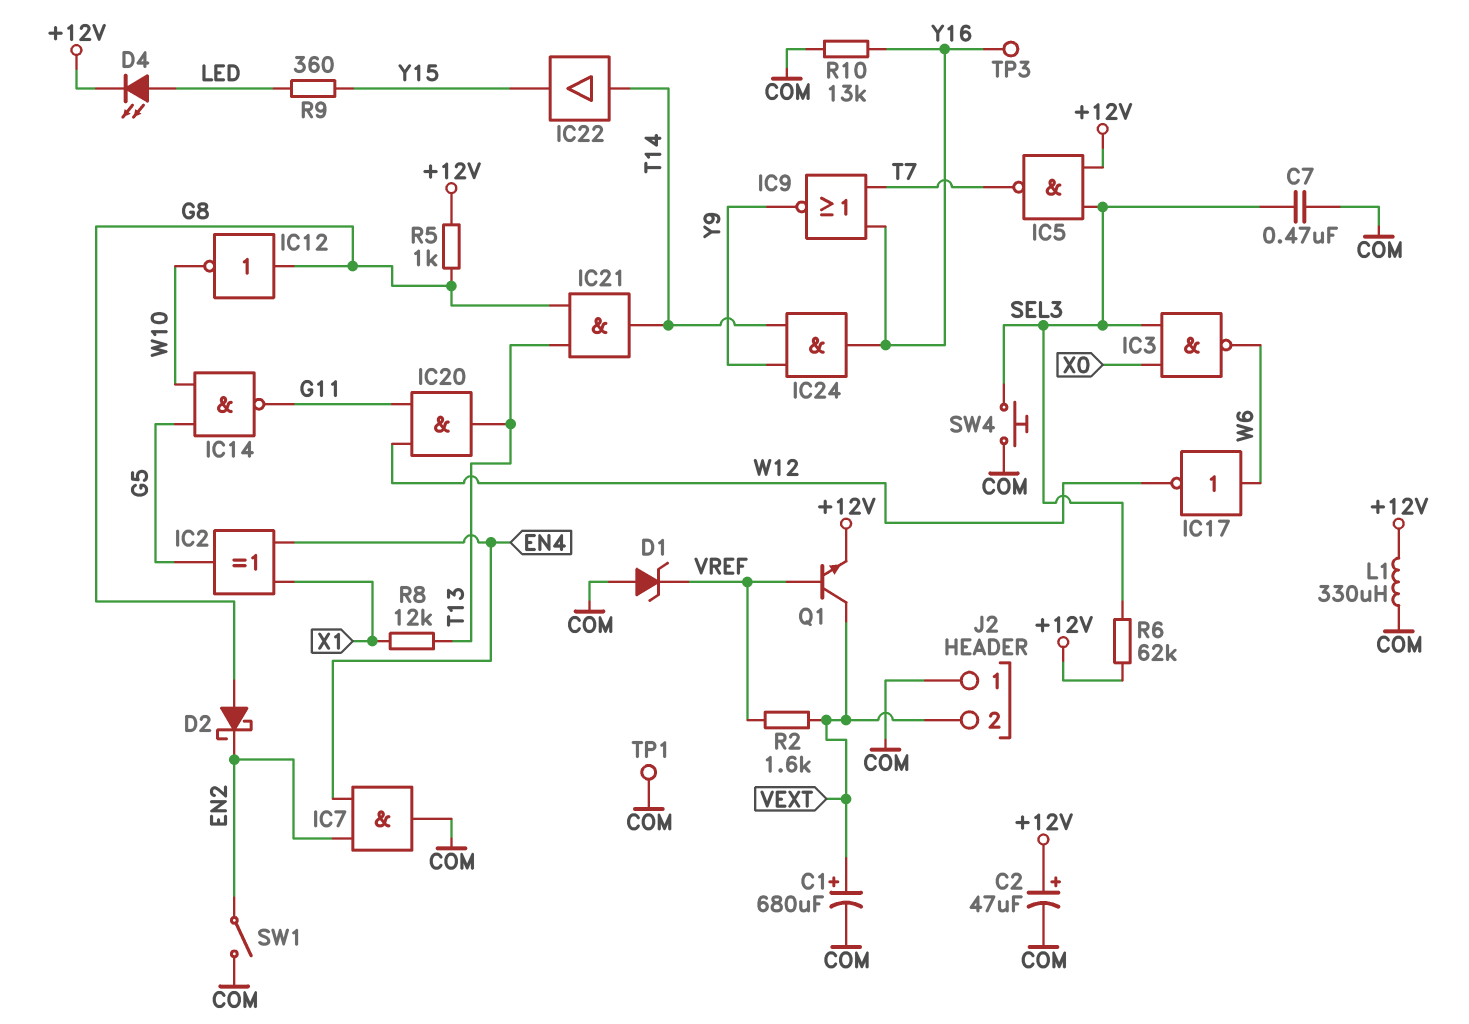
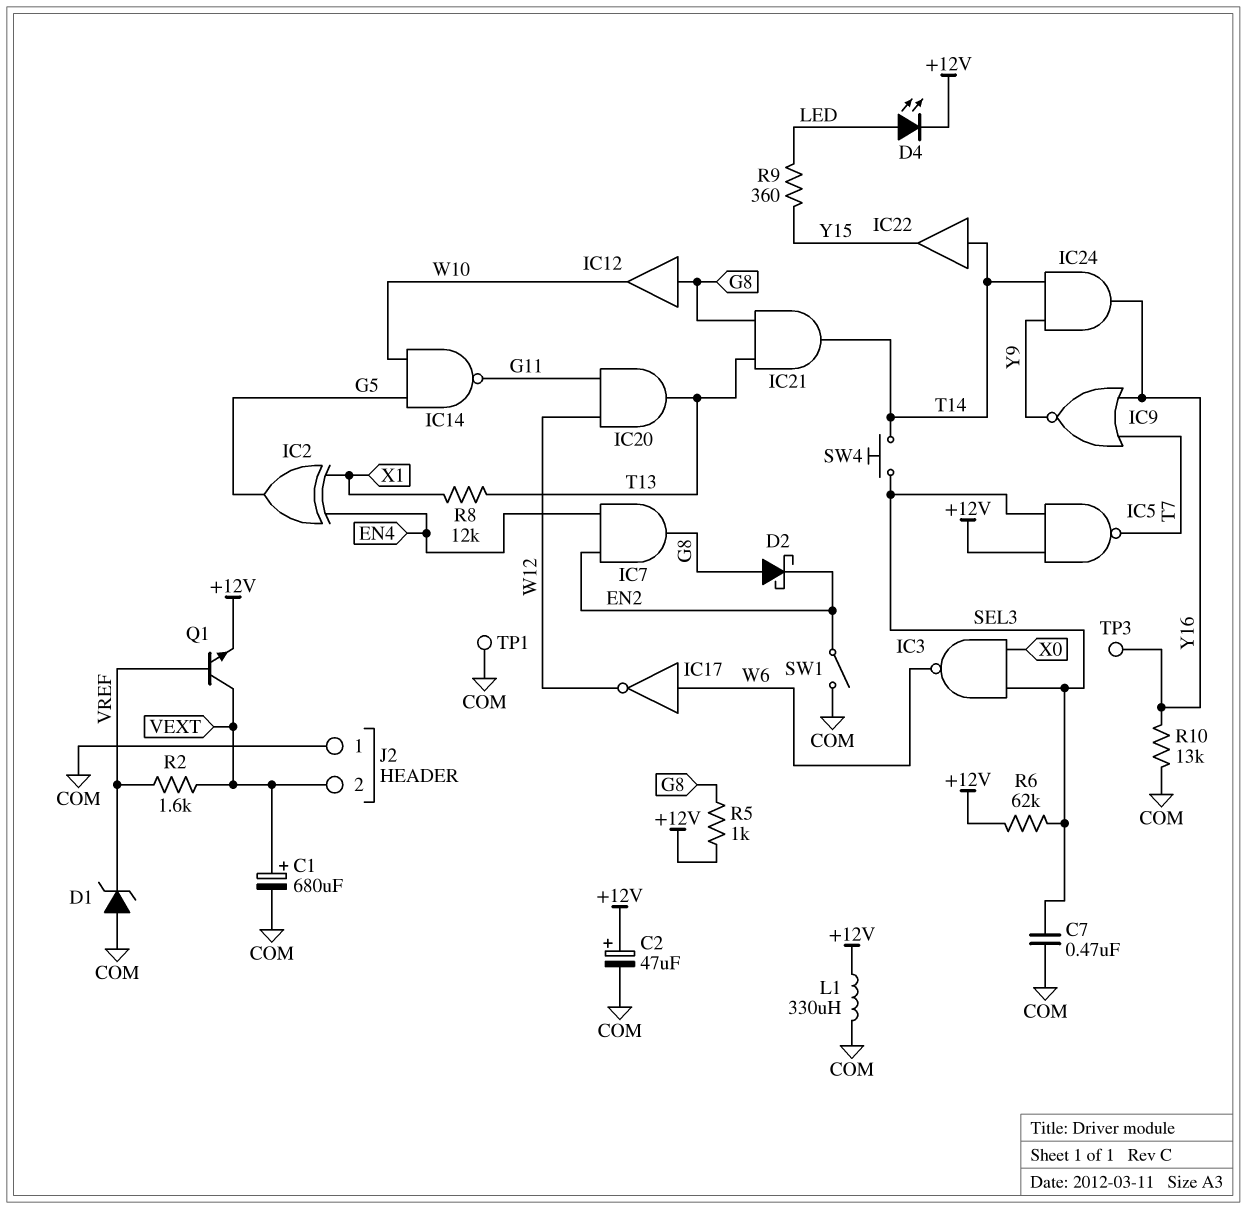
IC7: AND (in EN2, in EN4, out COM) -> AND (in EN2, in EN4, out G8)
IC12: NOT (in G8, out W10) -> buffer (in G8, out W10)
SW4: button (COM, SEL3) -> button (SEL3, T14)

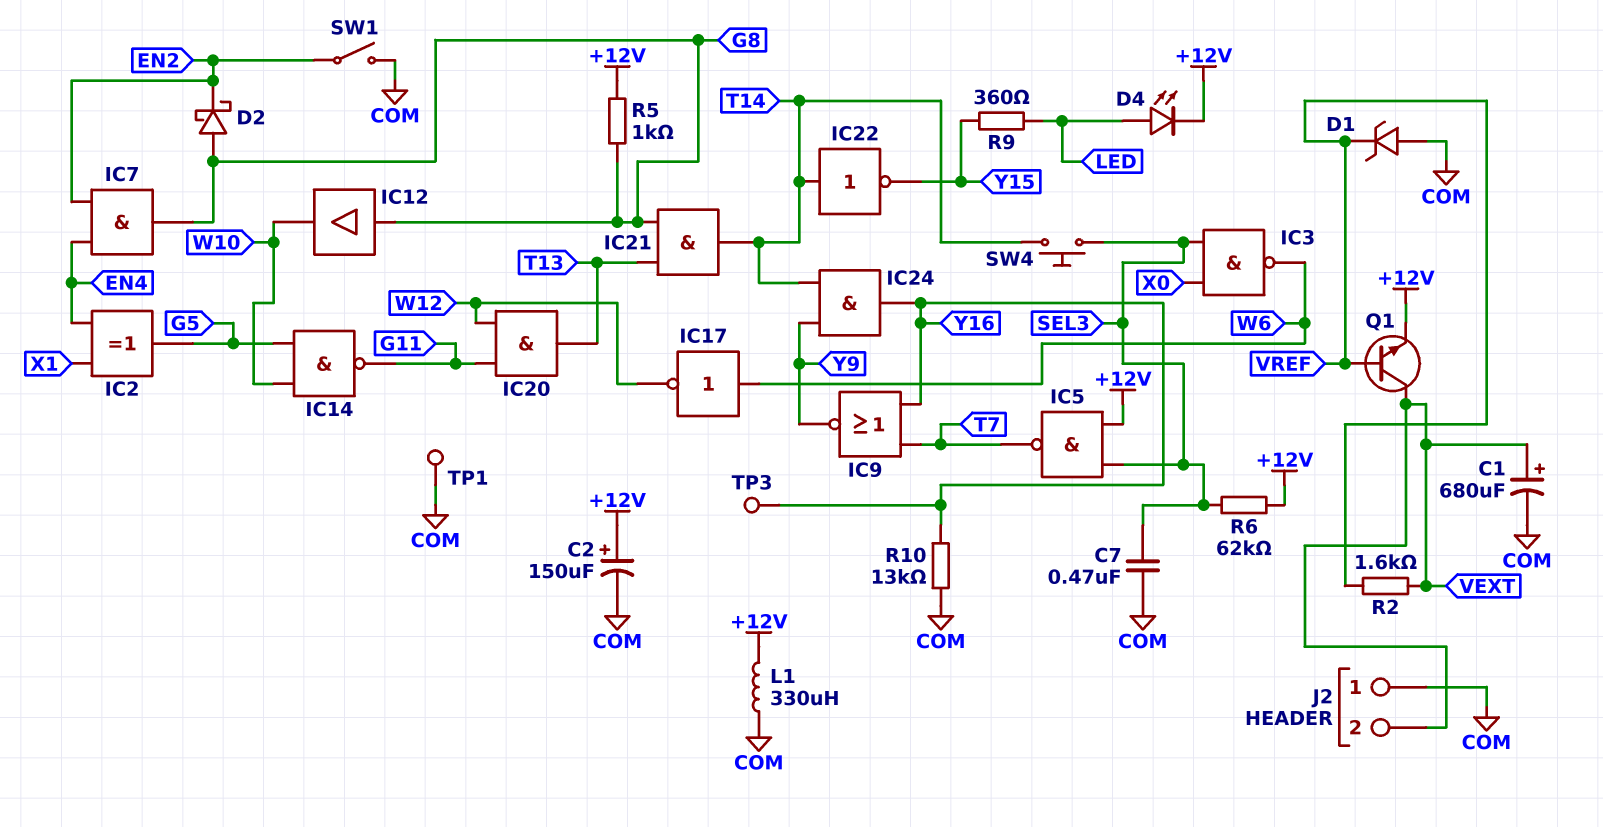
C2: 47uF (plus +12V, minus COM) -> 150uF (plus +12V, minus COM)
IC22: buffer (in T14, out Y15) -> NOT (in T14, out Y15)
R8: 12k (T13, X1) -> none

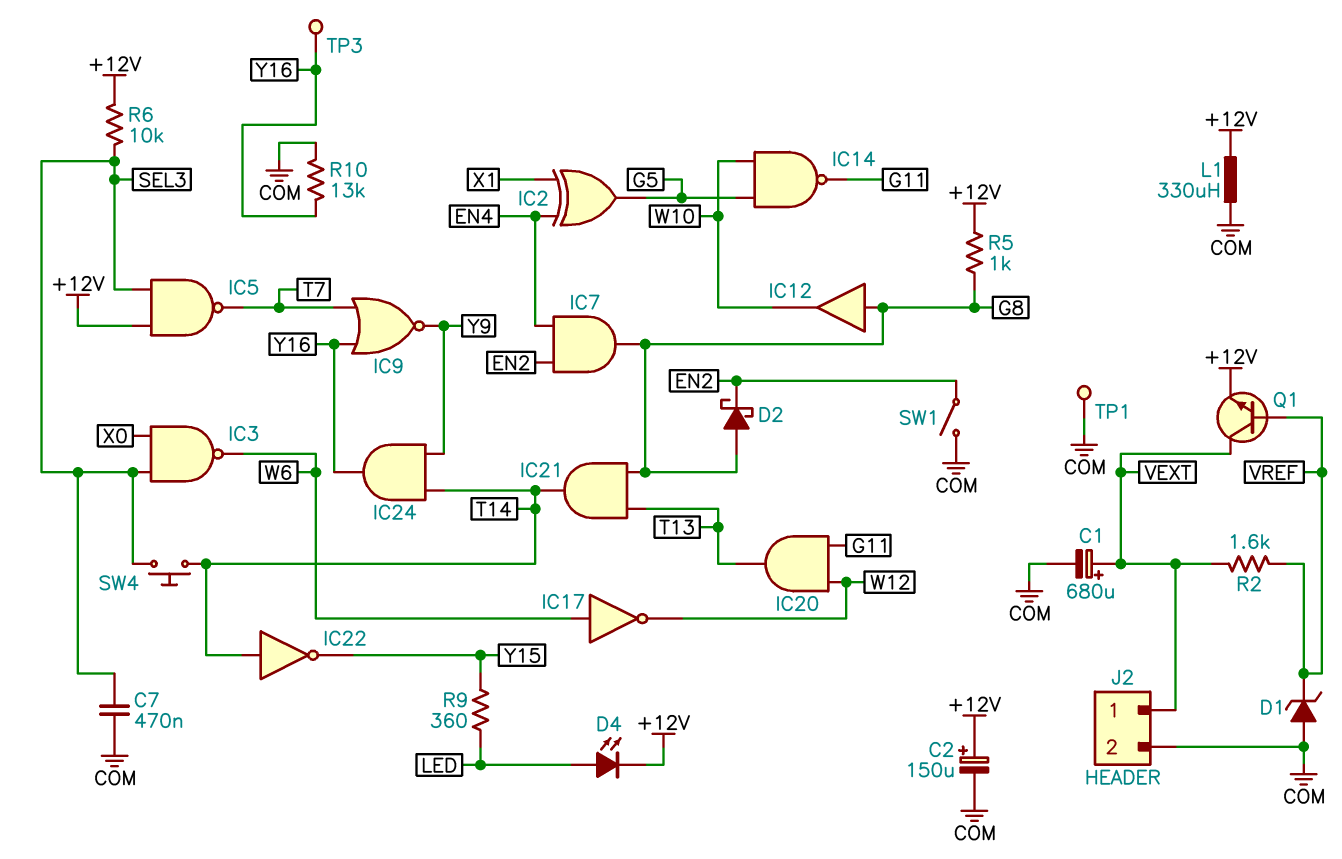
J2 pin 1: COM -> VEXT
J2 pin 2: VEXT -> COM
R6: 62k (+12V, SEL3) -> 10k (+12V, SEL3)

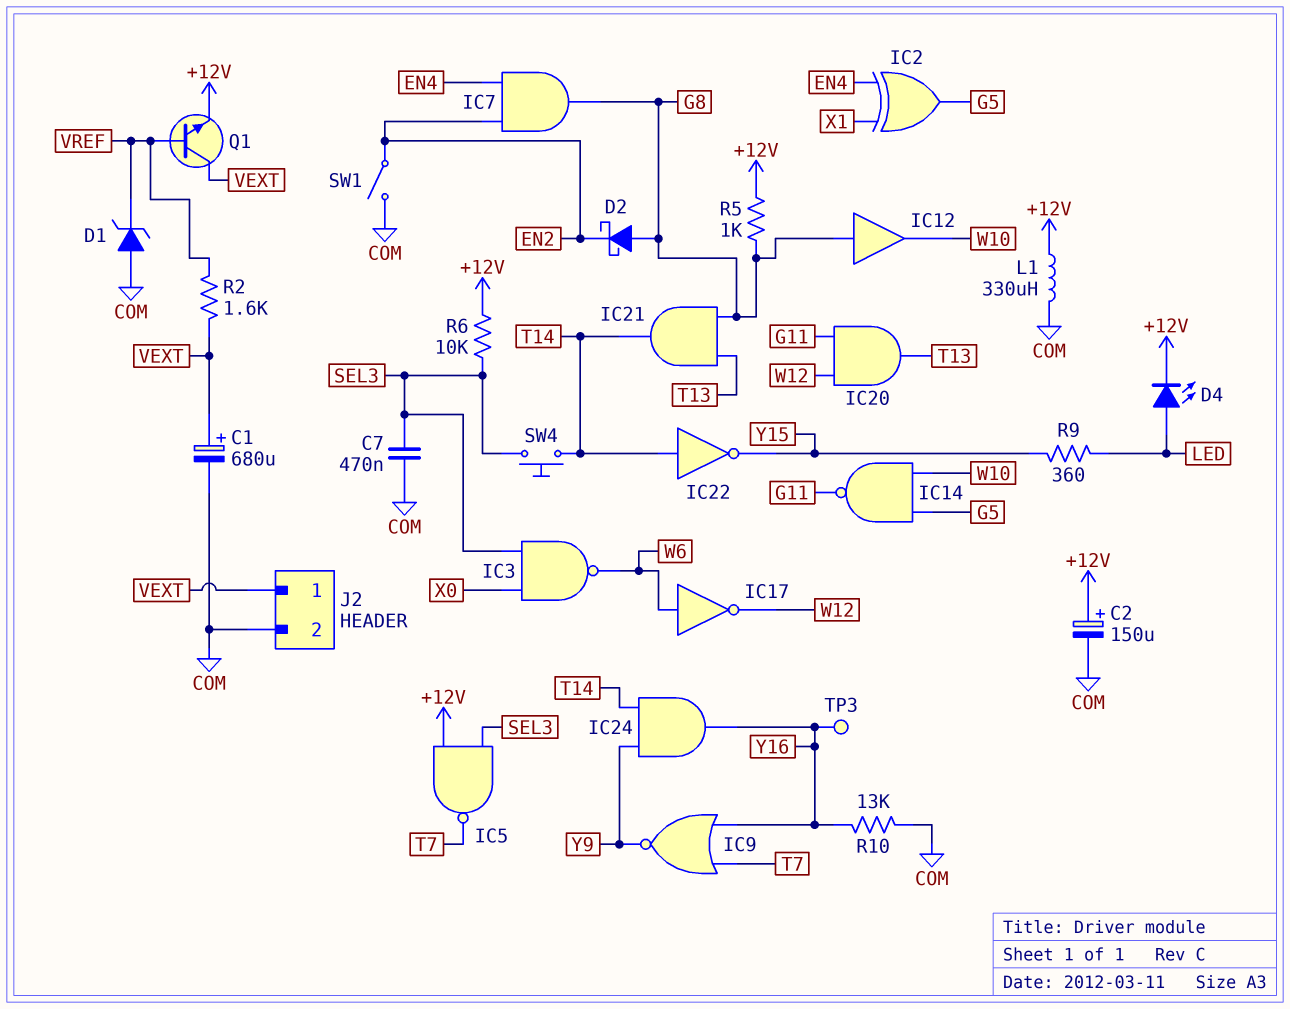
TP1: test point (COM) -> none

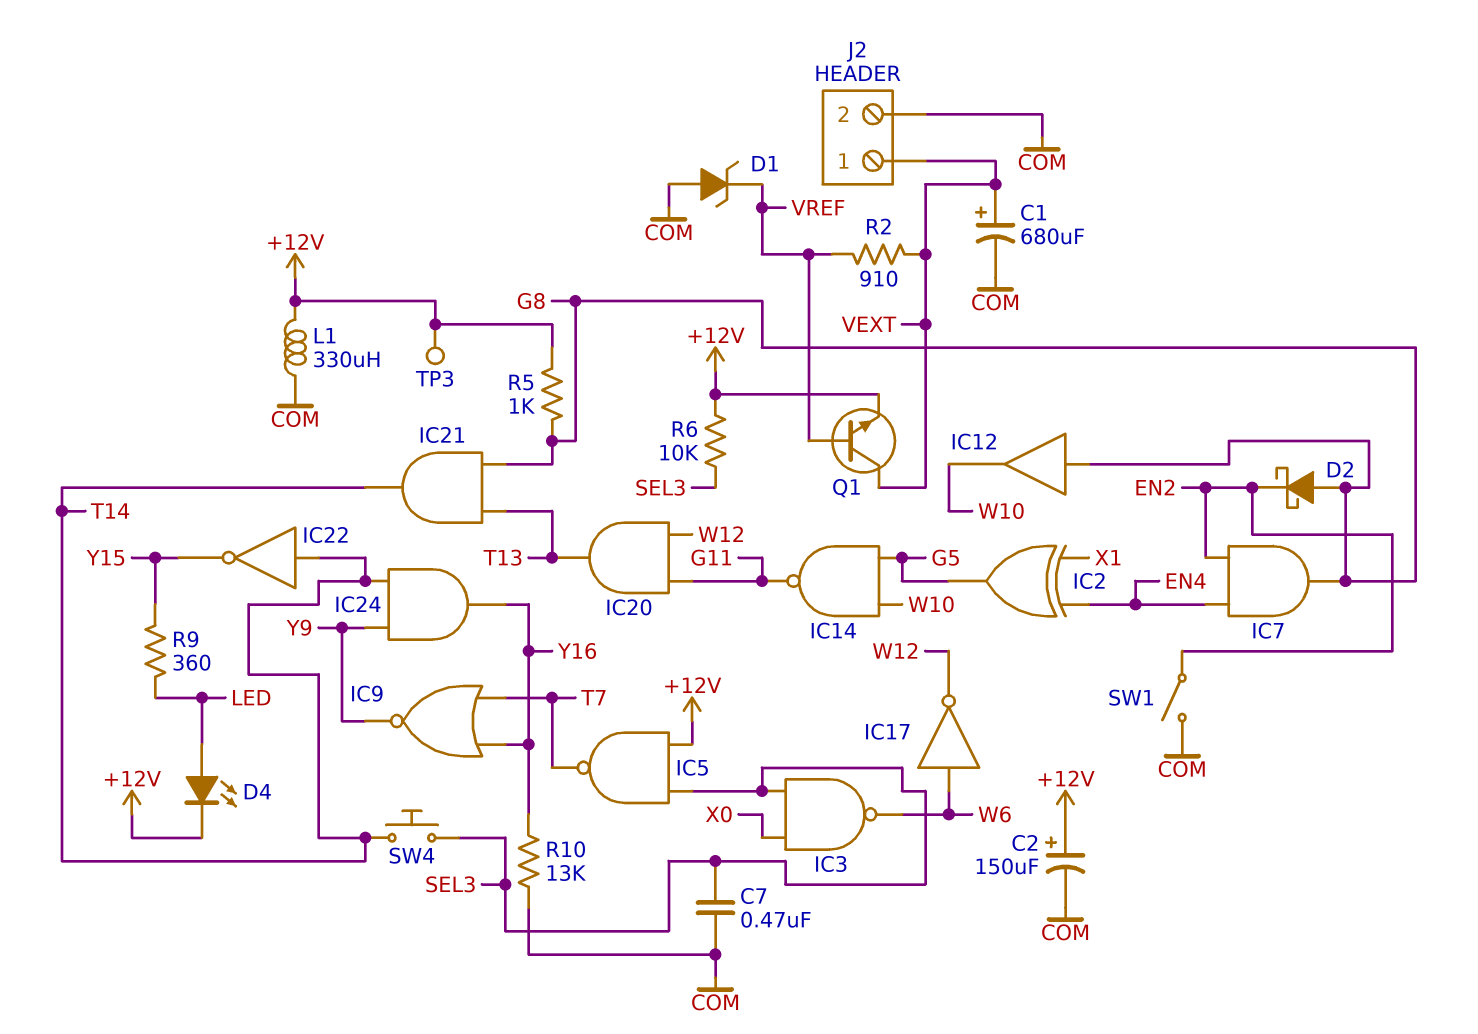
R2: 1.6k (VEXT, VREF) -> 910 (VEXT, VREF)
TP3: test point (Y16) -> test point (+12V)

